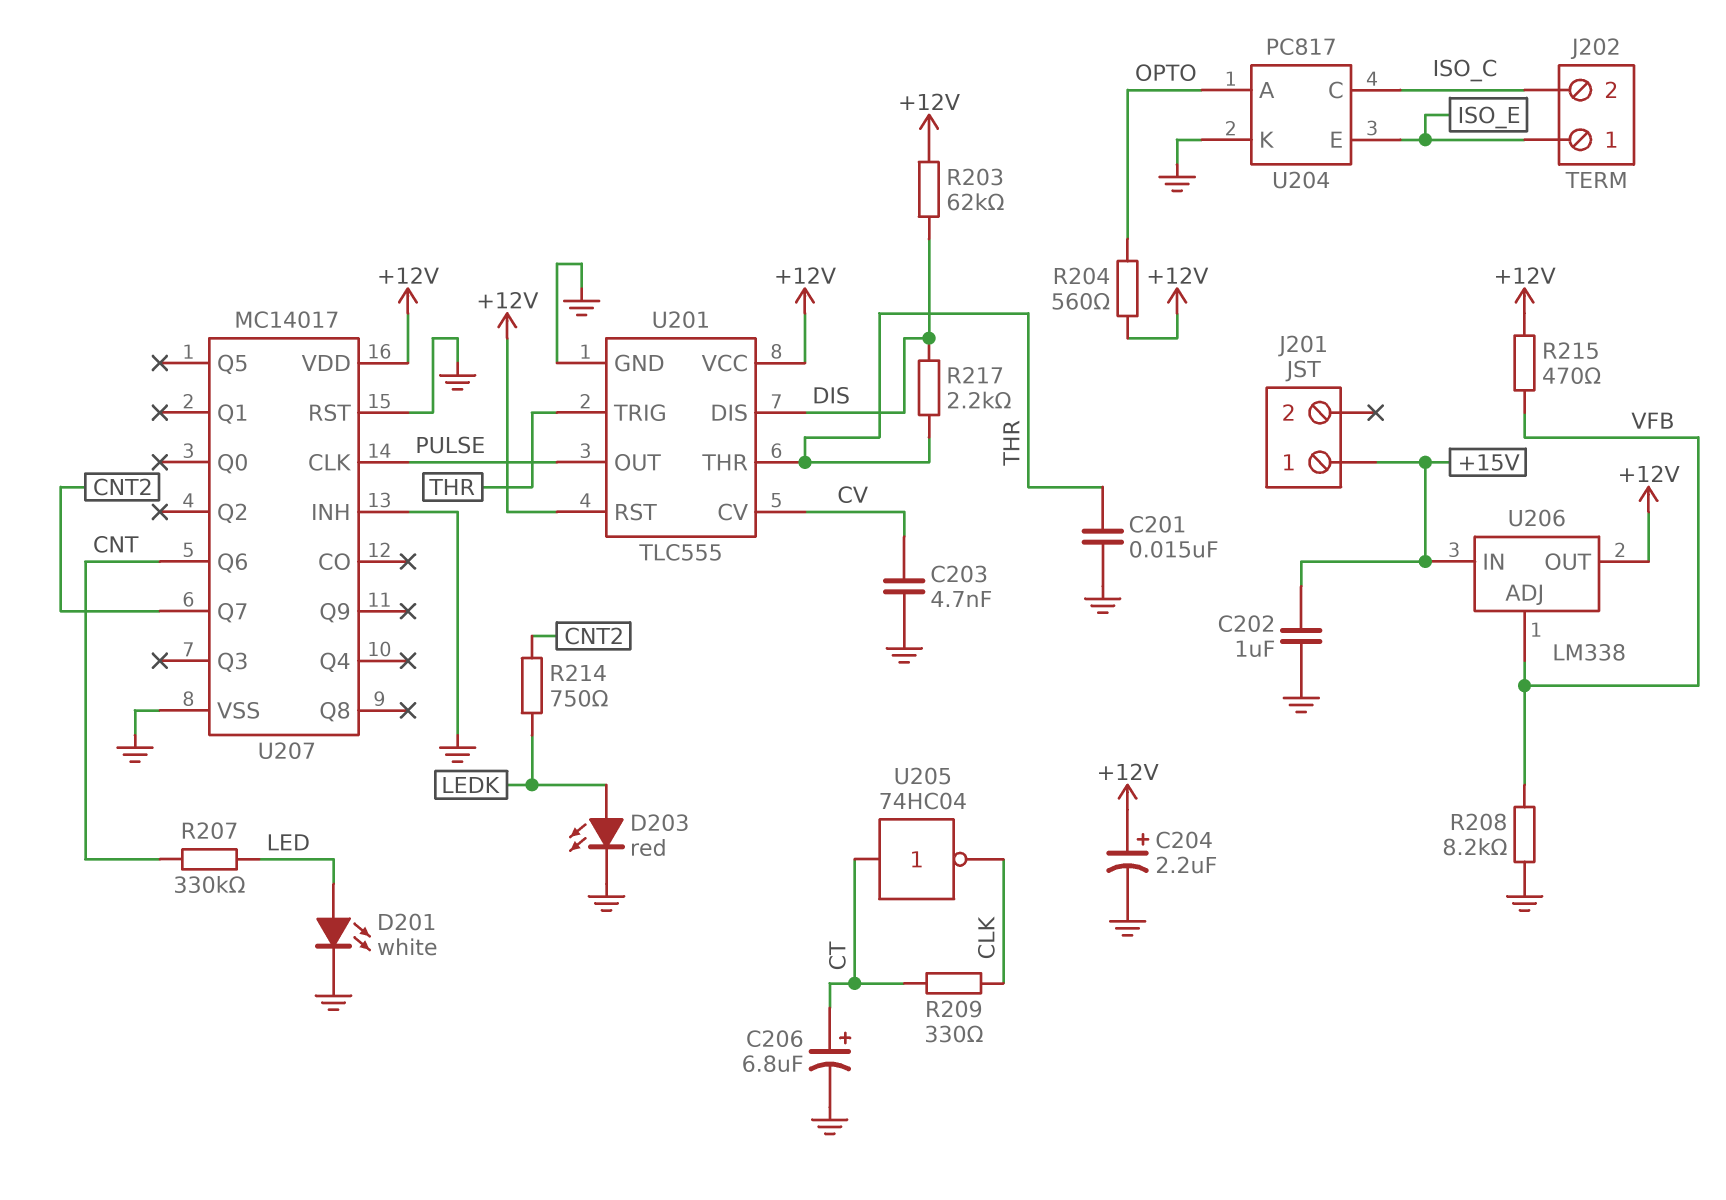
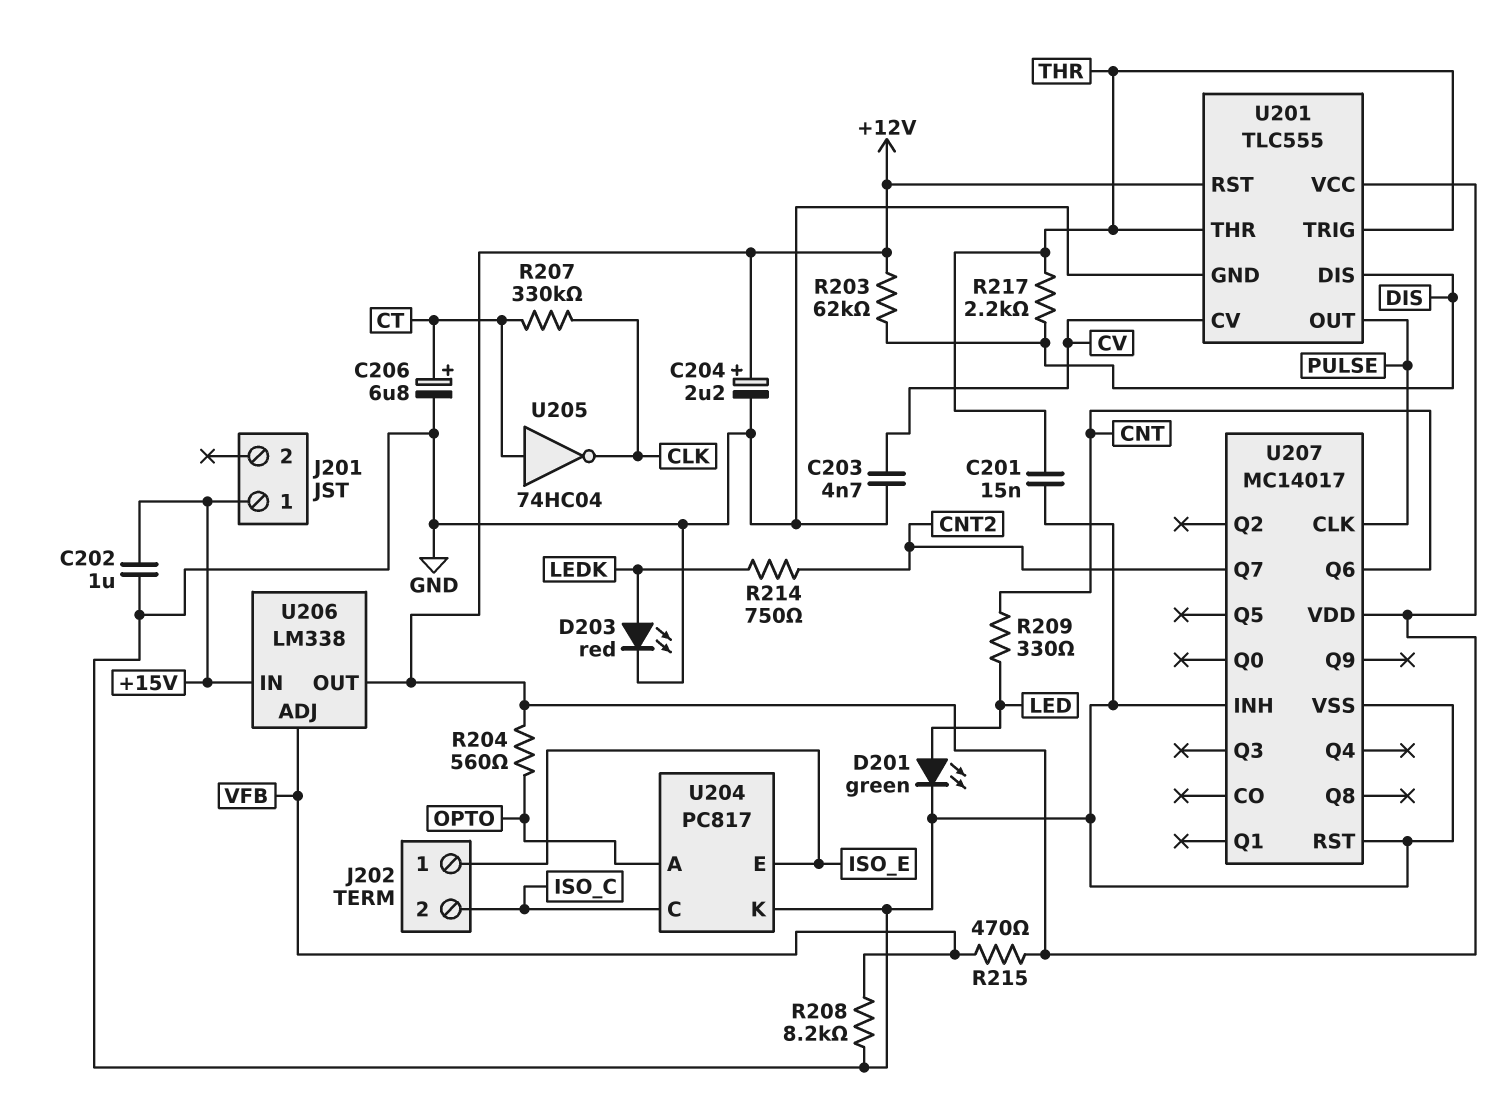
D201: LED white (A LED, K GND) -> LED green (A LED, K GND)
R207: 330k (CNT, LED) -> 330k (CLK, CT)
R209: 330 (CLK, CT) -> 330 (CNT, LED)

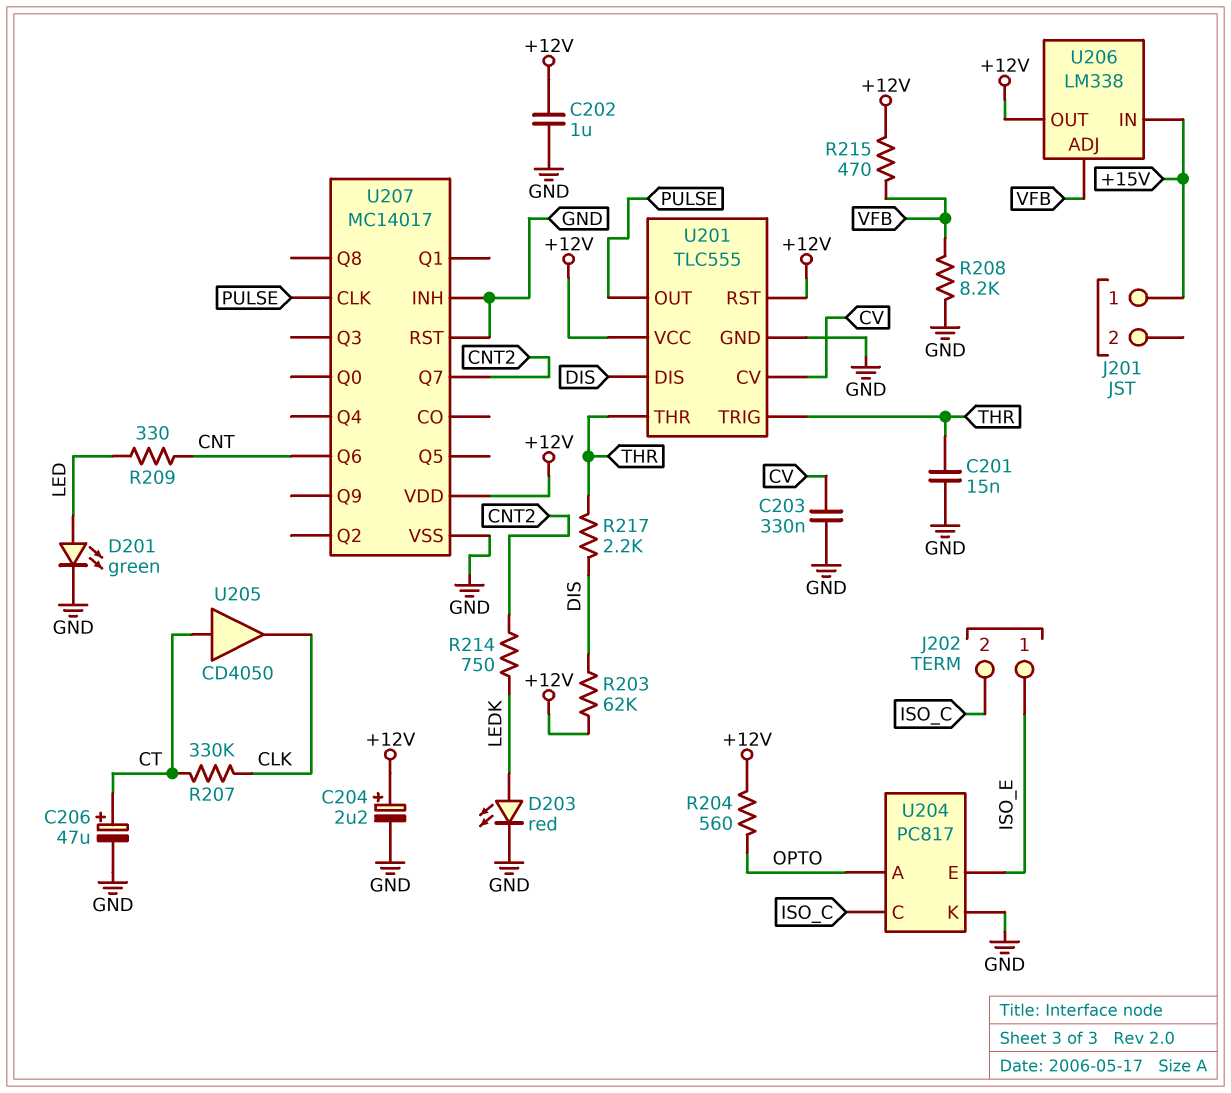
C202: 1uF (+15V, GND) -> 1uF (+12V, GND)
C203: 4.7nF (CV, GND) -> 330nF (CV, GND)
C206: 6.8uF (plus CT, minus GND) -> 47uF (plus CT, minus GND)
U205: NOT 74HC04 (in CT, out CLK) -> buffer CD4050 (in CT, out CLK)

